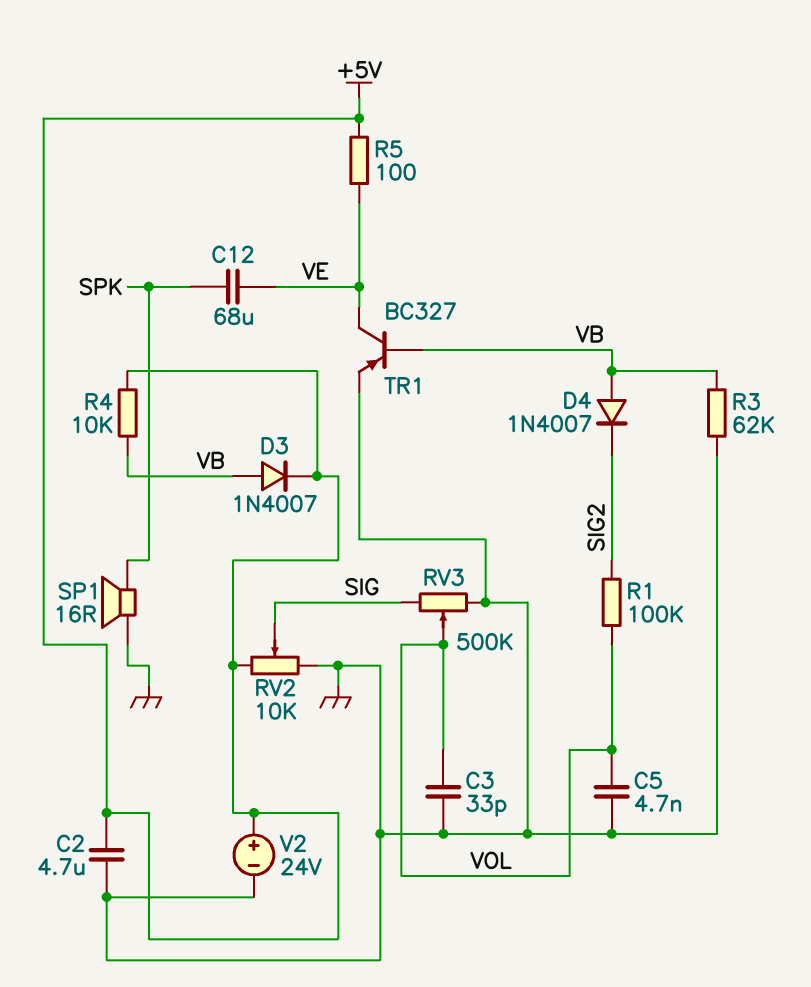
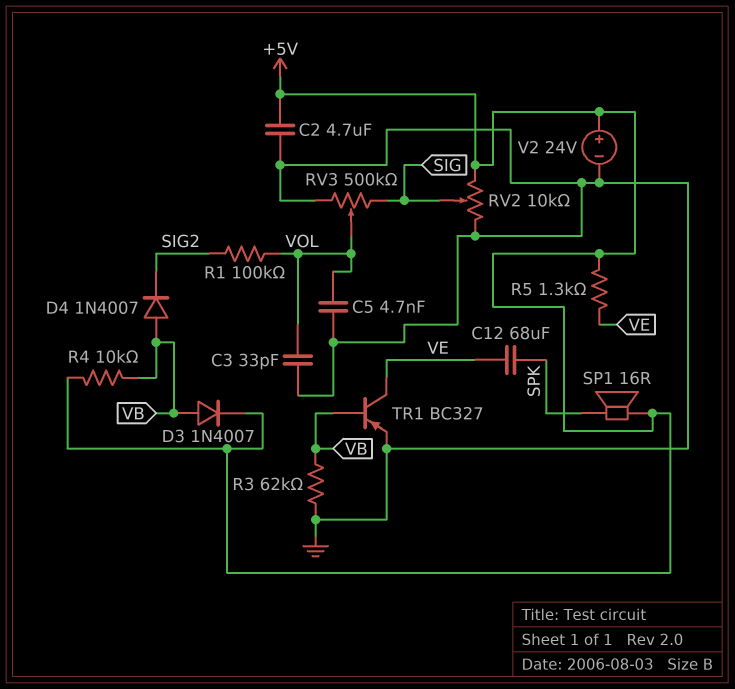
R5: 100 (+5V, VE) -> 1.3k (+5V, VE)
SP1: speaker 16R (GND, SPK) -> speaker 16R (+5V, SPK)

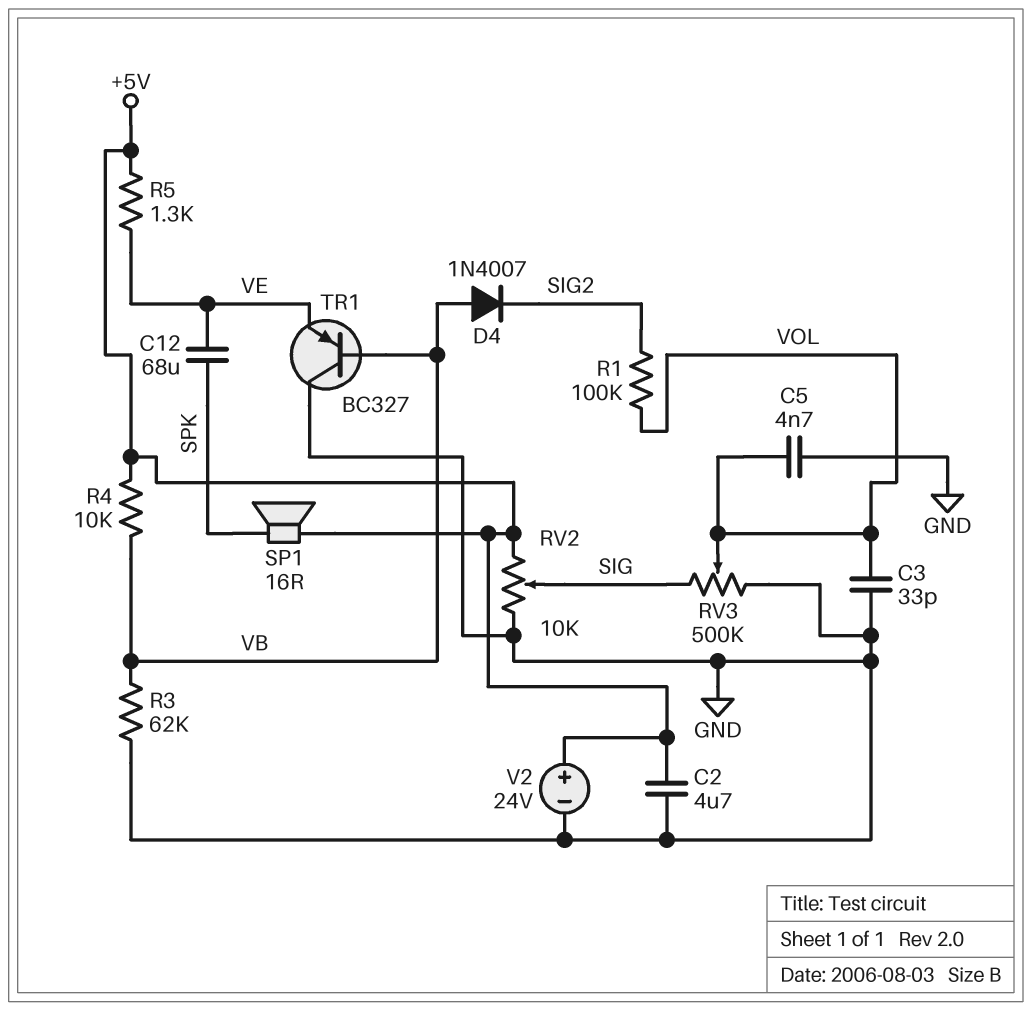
D3: diode 1N4007 (A VB, K +5V) -> none
TR1: PNP BC327 (B VB, C VE, E GND) -> PNP BC327 (B VB, C GND, E VE)

